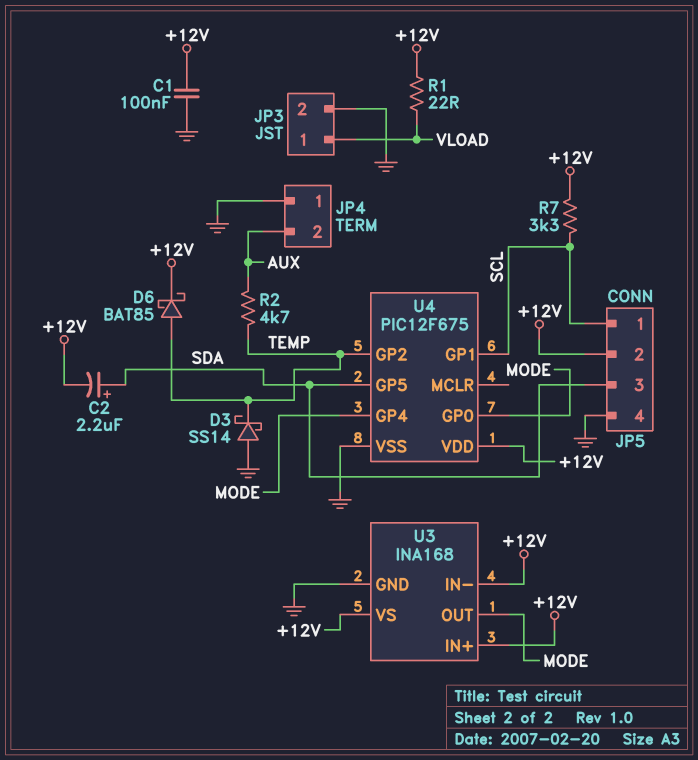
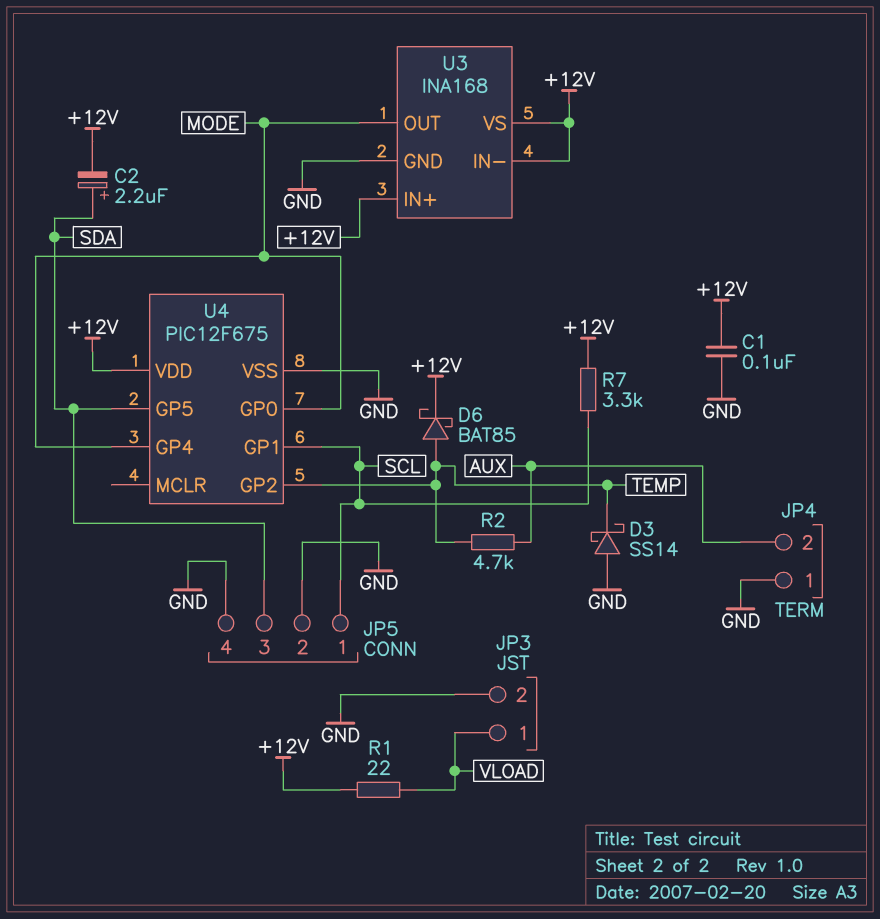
JP5 pin 2: +12V -> GND

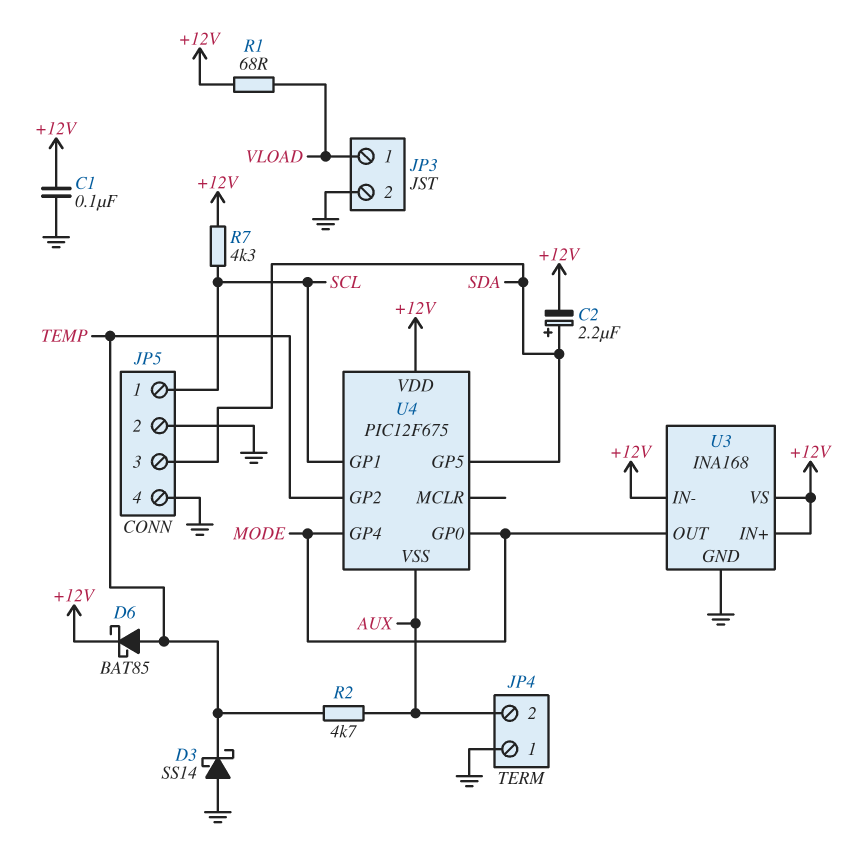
R1: 22 (+12V, VLOAD) -> 68 (+12V, VLOAD)
R7: 3.3k (+12V, SCL) -> 4.3k (+12V, SCL)
U4 pin VSS: GND -> AUX

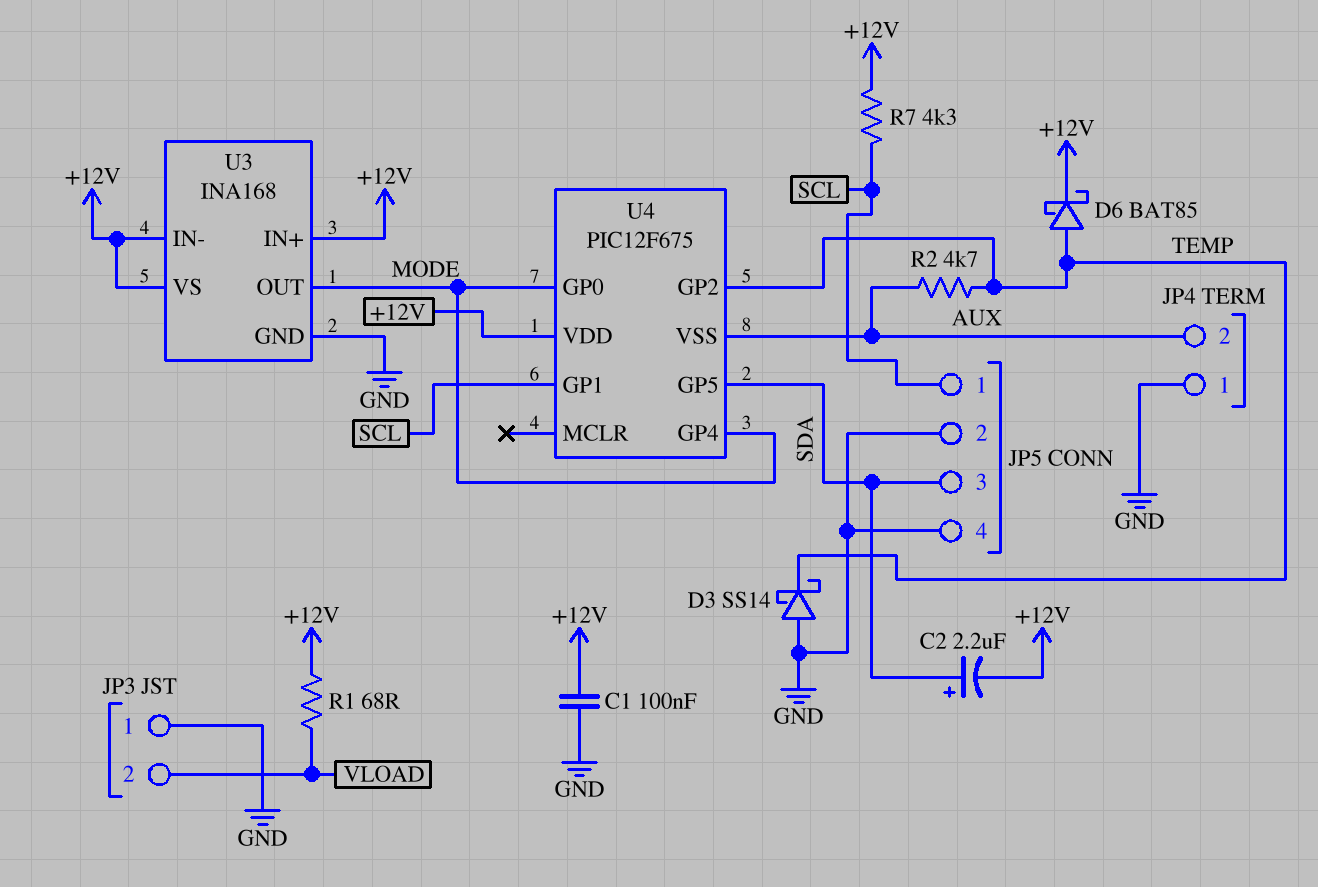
JP3 pin 1: VLOAD -> GND
JP3 pin 2: GND -> VLOAD

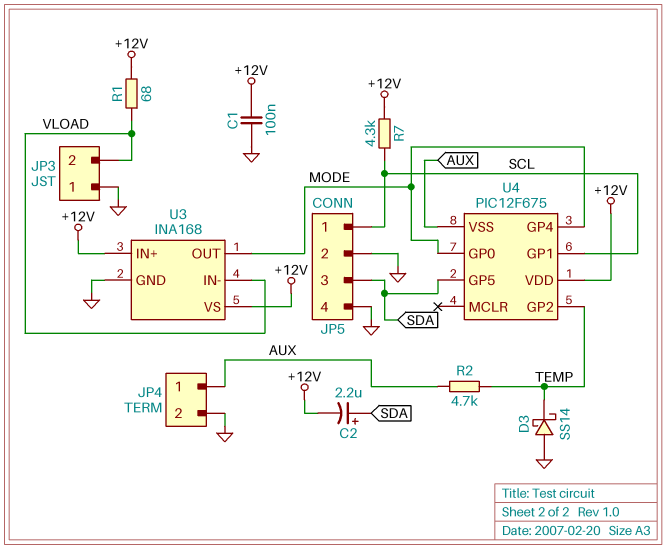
D6: schottky BAT85 (A TEMP, K +12V) -> none
JP4 pin 1: GND -> AUX
JP4 pin 2: AUX -> GND
U3 pin IN-: +12V -> VLOAD

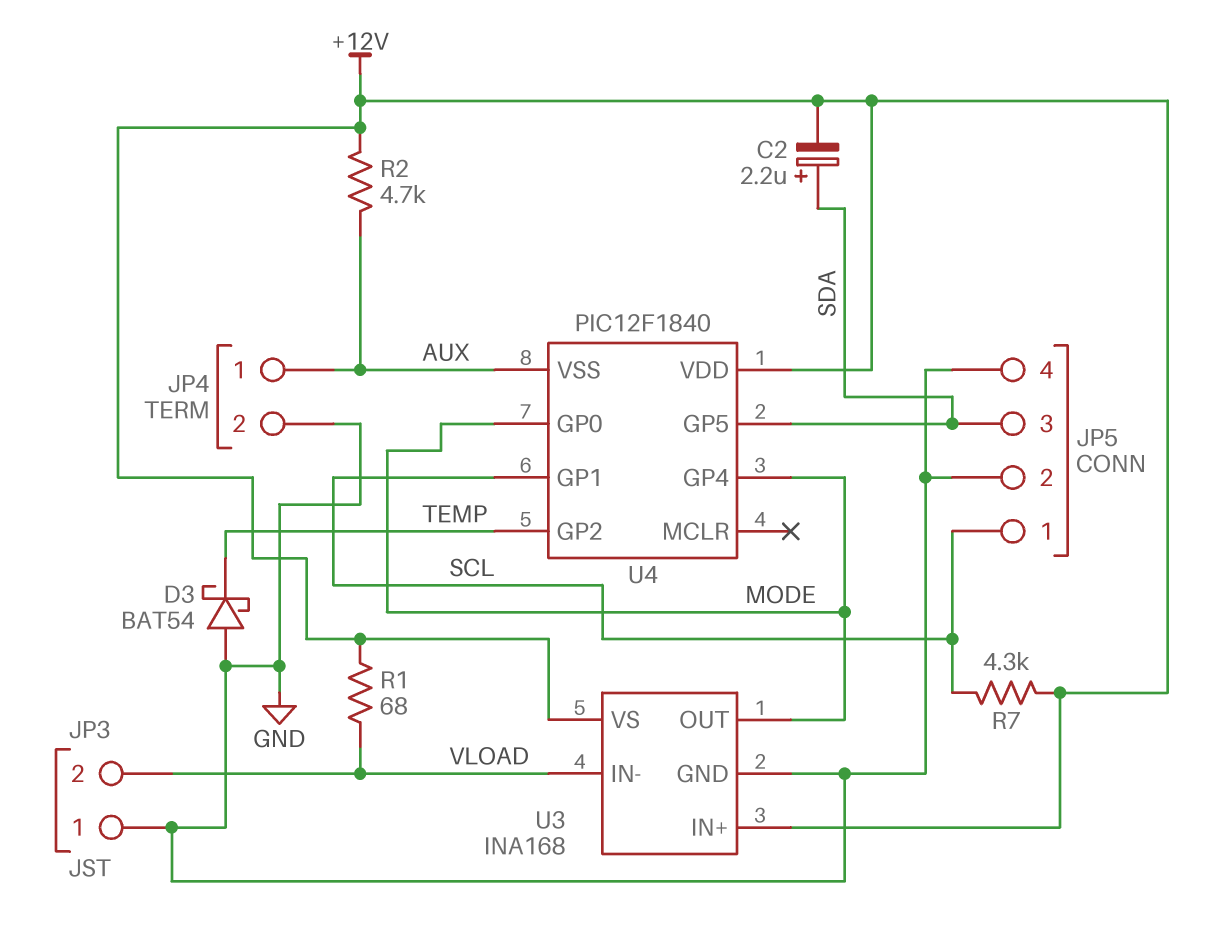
C1: 100nF (+12V, GND) -> none
D3: schottky SS14 (A GND, K TEMP) -> schottky BAT54 (A GND, K TEMP)
R2: 4.7k (AUX, TEMP) -> 4.7k (+12V, AUX)
U4: PIC12F675 -> PIC12F1840

